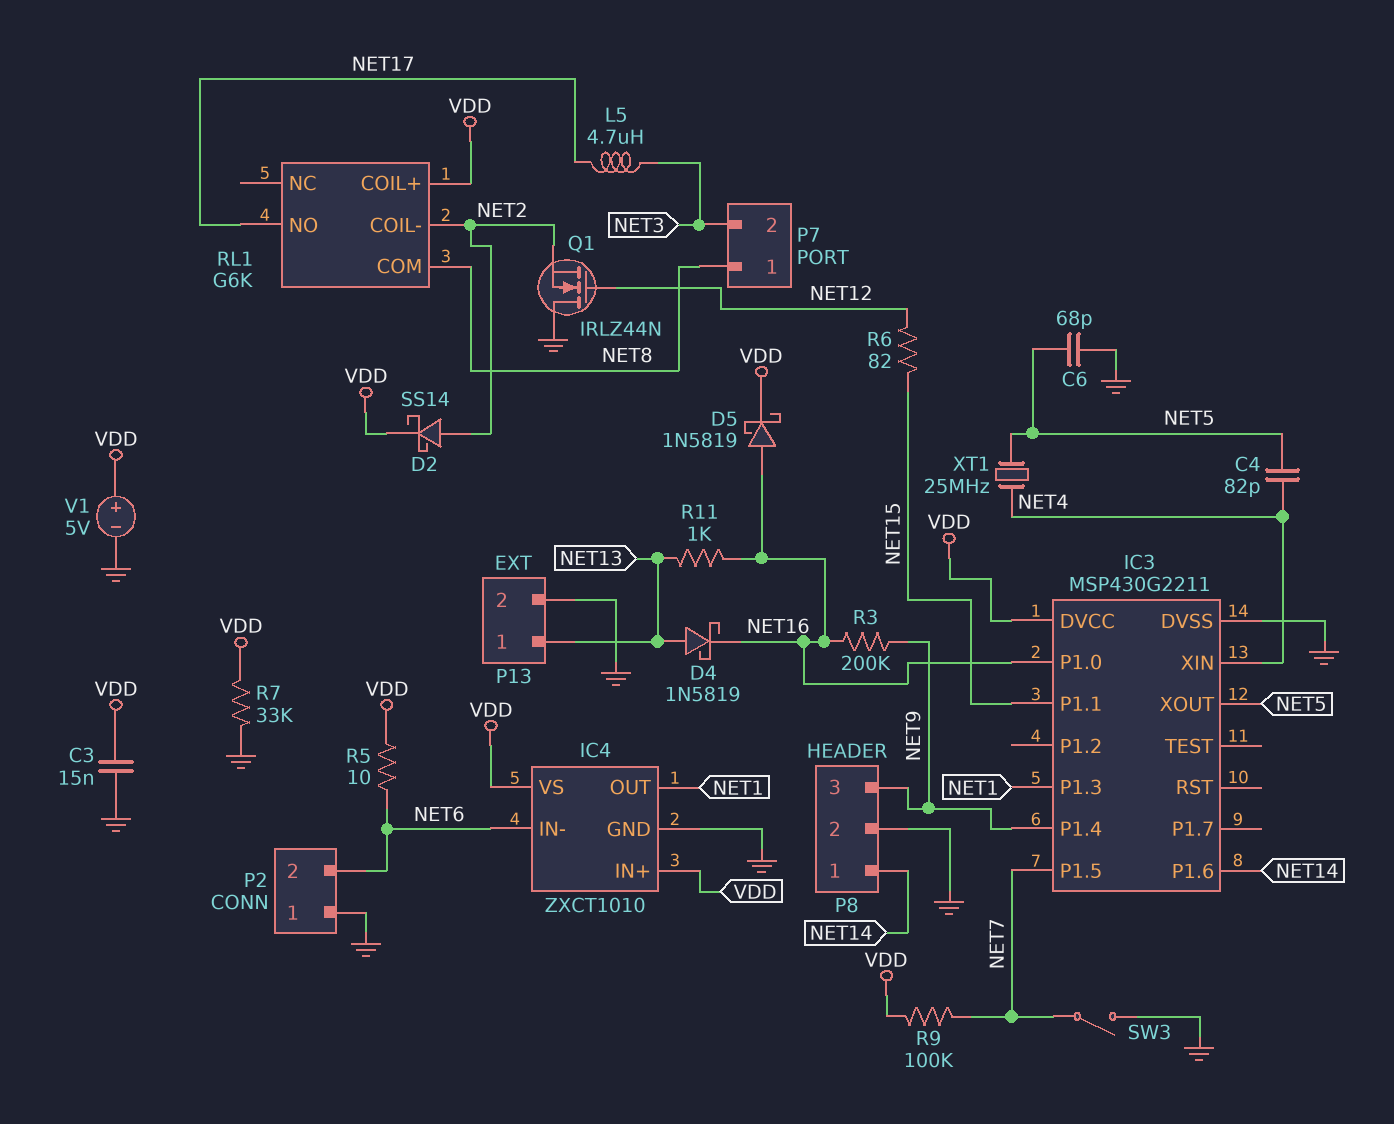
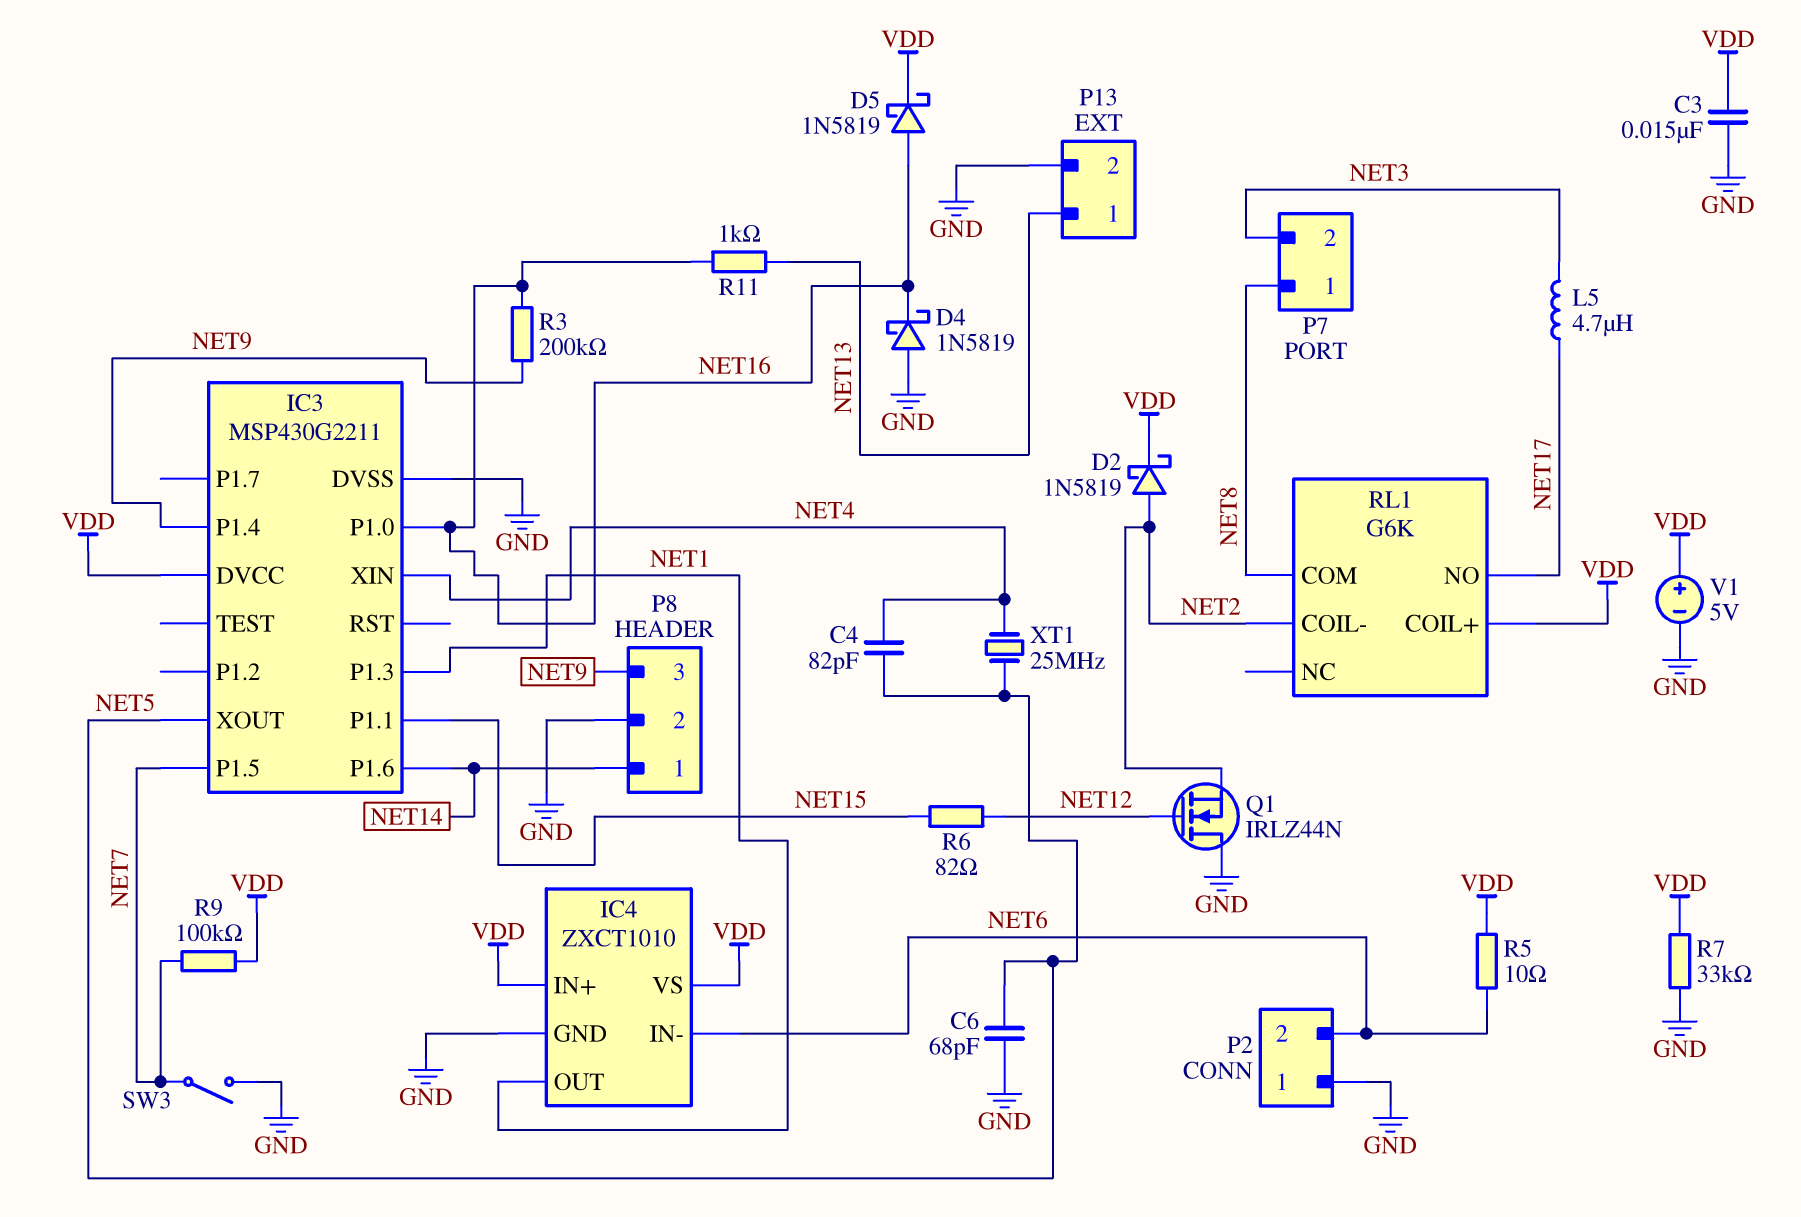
D2: schottky SS14 (A NET2, K VDD) -> schottky 1N5819 (A NET2, K VDD)
D4: schottky 1N5819 (A NET13, K NET16) -> schottky 1N5819 (A GND, K NET16)

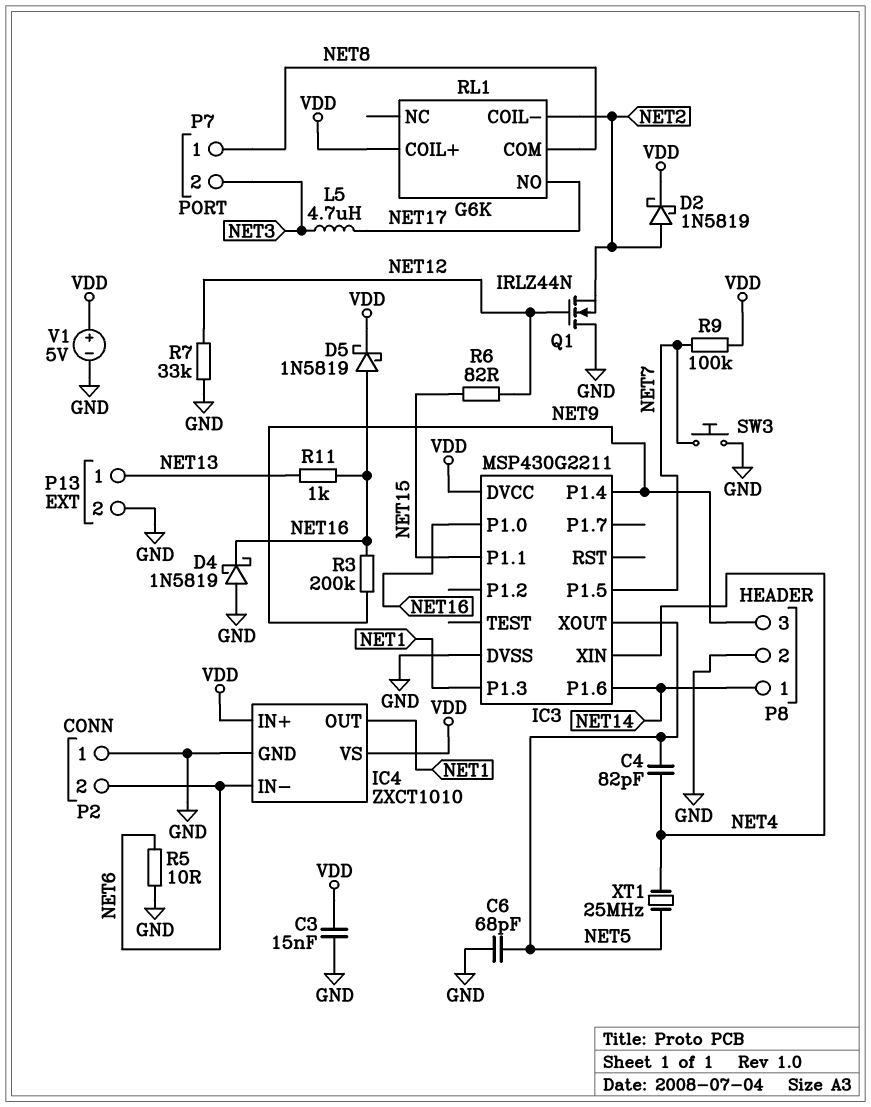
R5: 10 (NET6, VDD) -> 10 (GND, NET6)
R7: 33k (GND, VDD) -> 33k (GND, NET12)
SW3: switch (GND, NET7) -> button (GND, NET7)

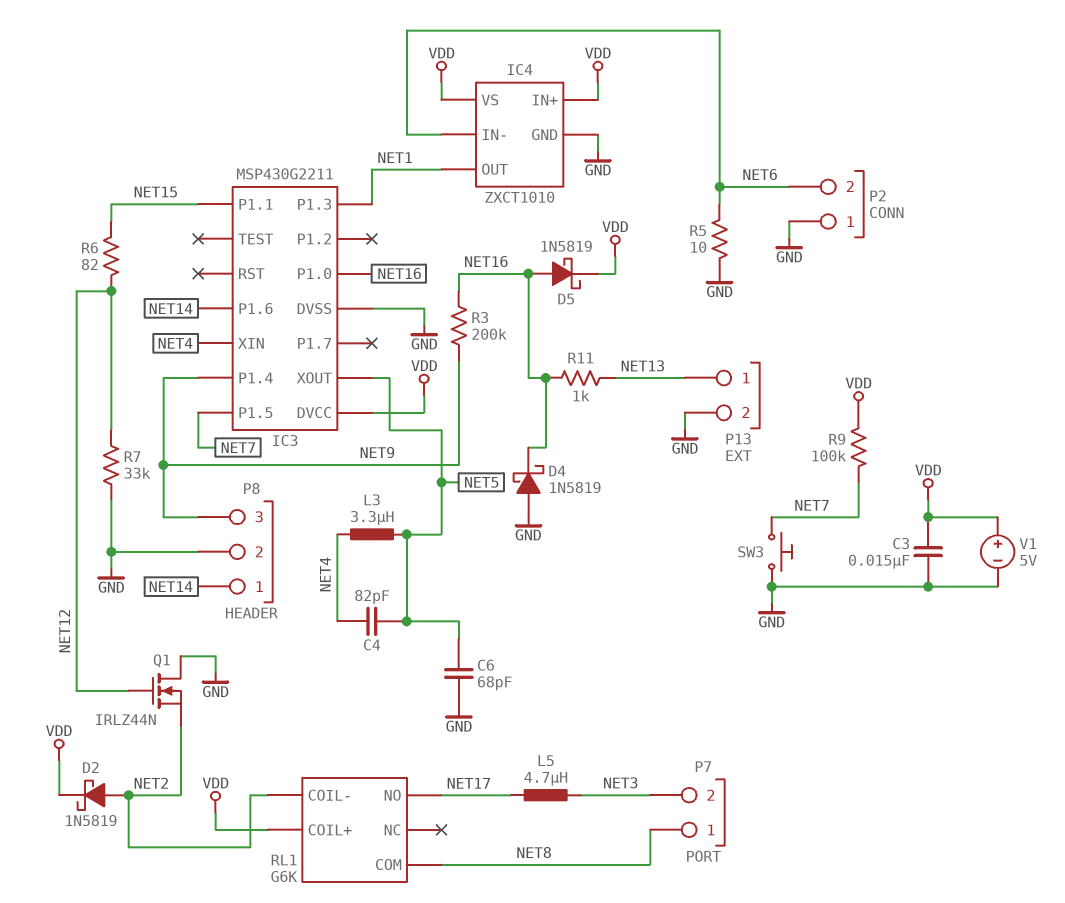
L3: none -> 3.3uH (NET4, NET5)
XT1: 25MHz (NET4, NET5) -> none

